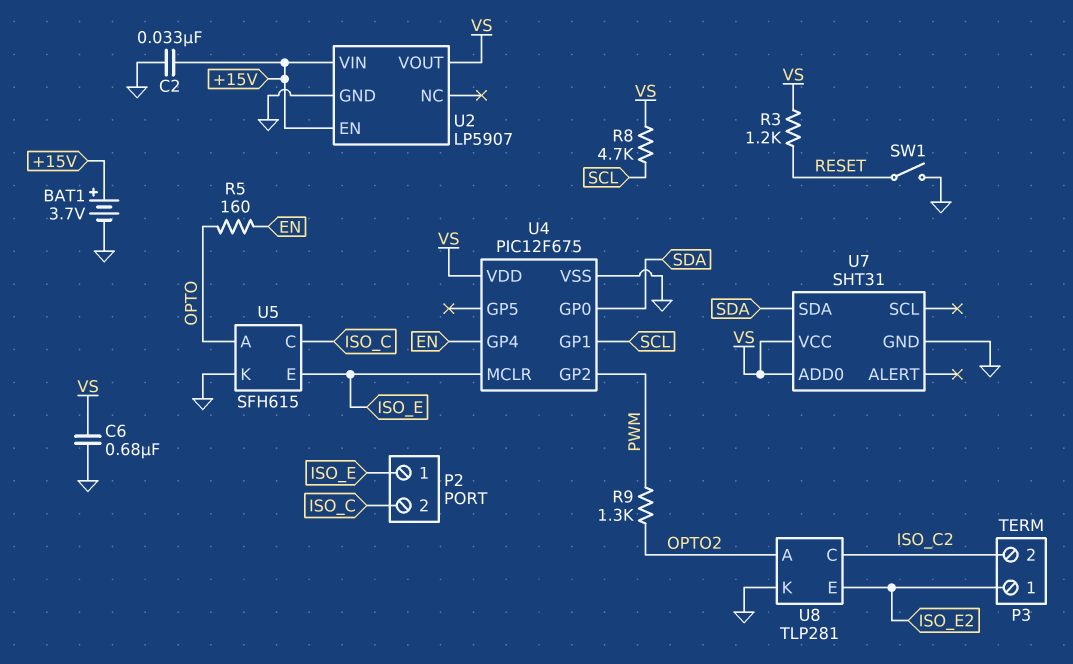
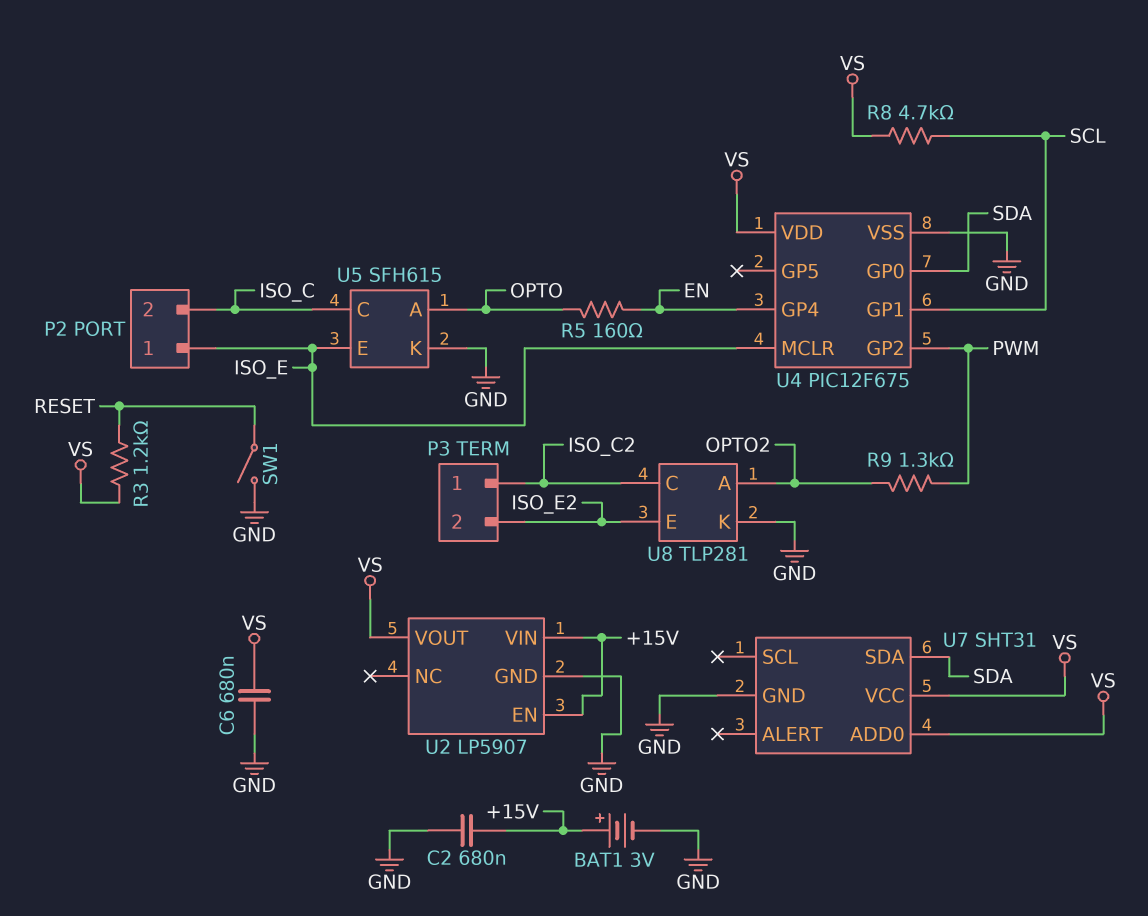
BAT1: 3.7V (plus +15V, minus GND) -> 3V (plus +15V, minus GND)
C2: 33nF (+15V, GND) -> 680nF (+15V, GND)
P3 pin 1: ISO_E2 -> ISO_C2
P3 pin 2: ISO_C2 -> ISO_E2

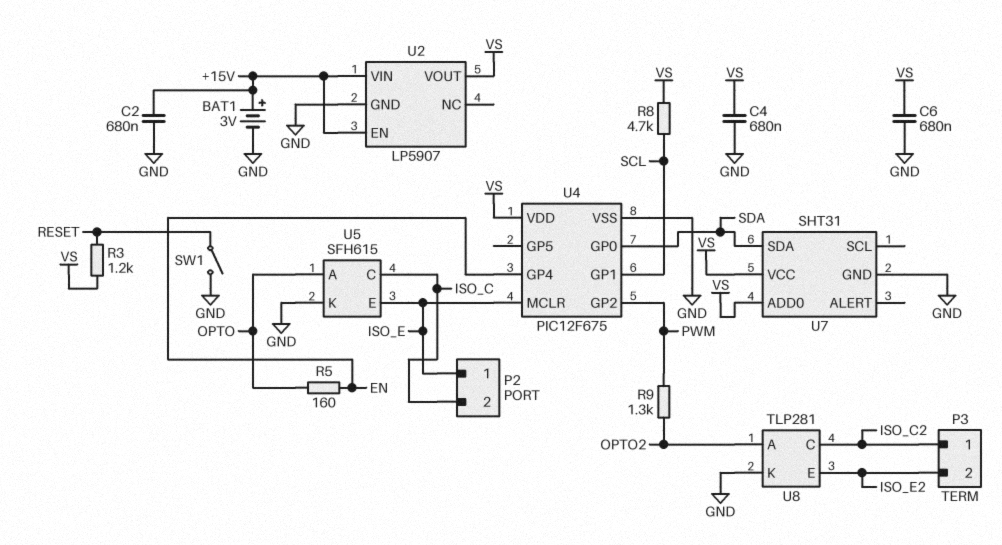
C4: none -> 680nF (GND, VS)

